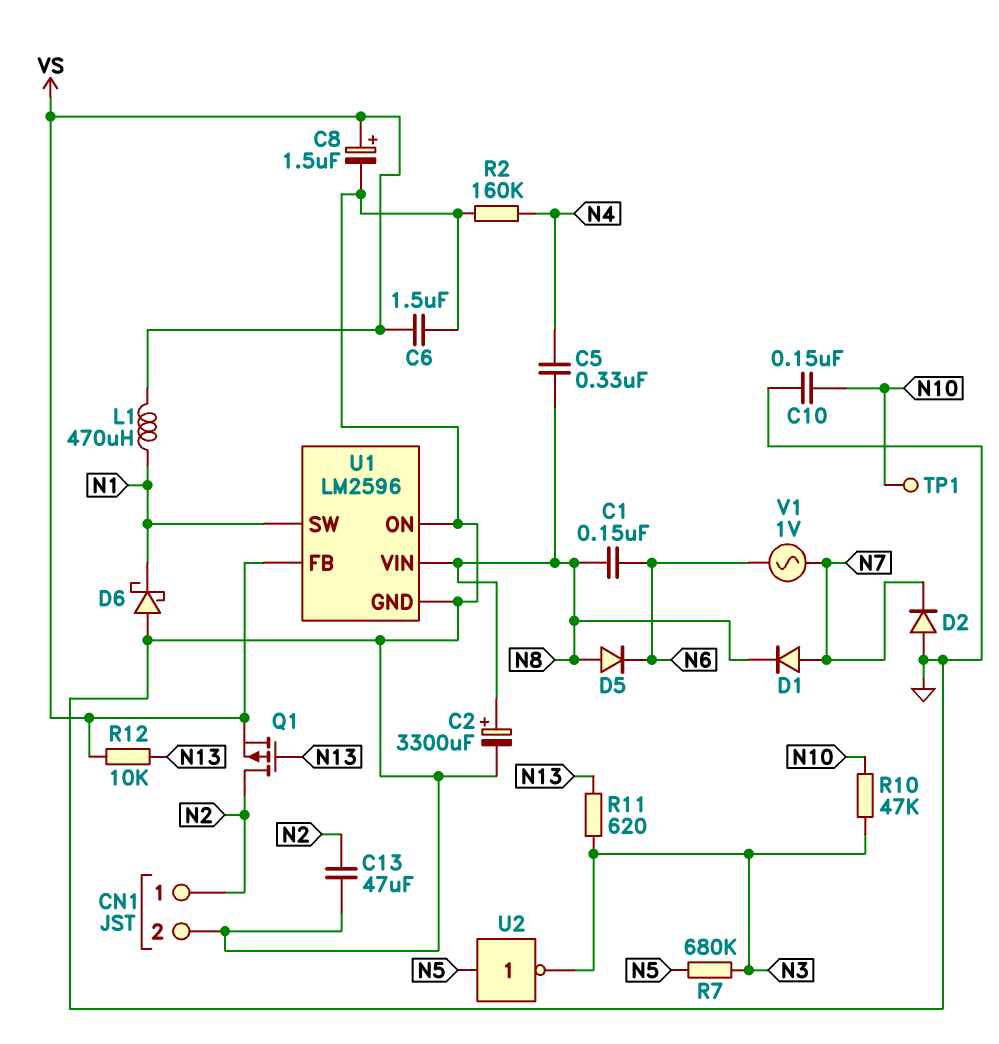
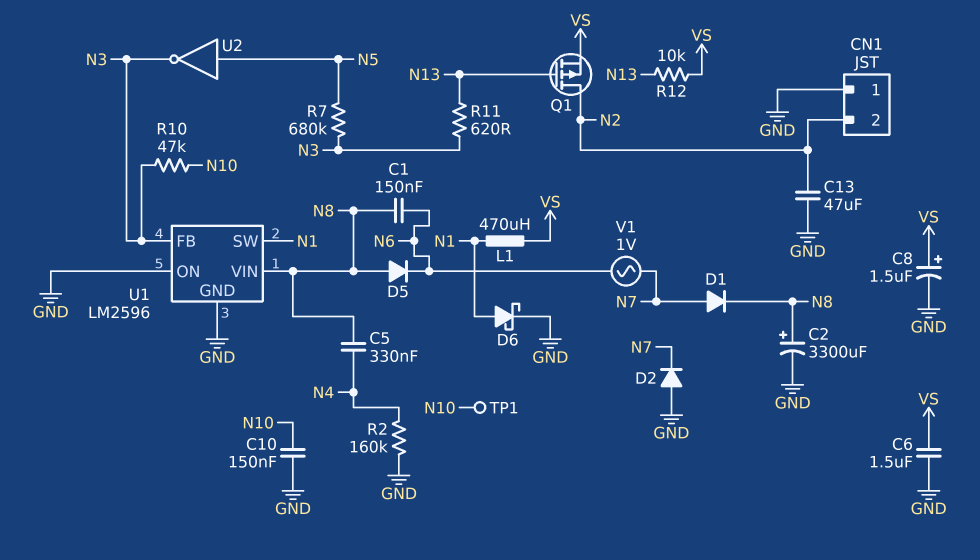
CN1 pin 1: N2 -> GND
CN1 pin 2: GND -> N2
D6: schottky (A GND, K N1) -> schottky (A N1, K GND)
U1 pin FB: VS -> N3

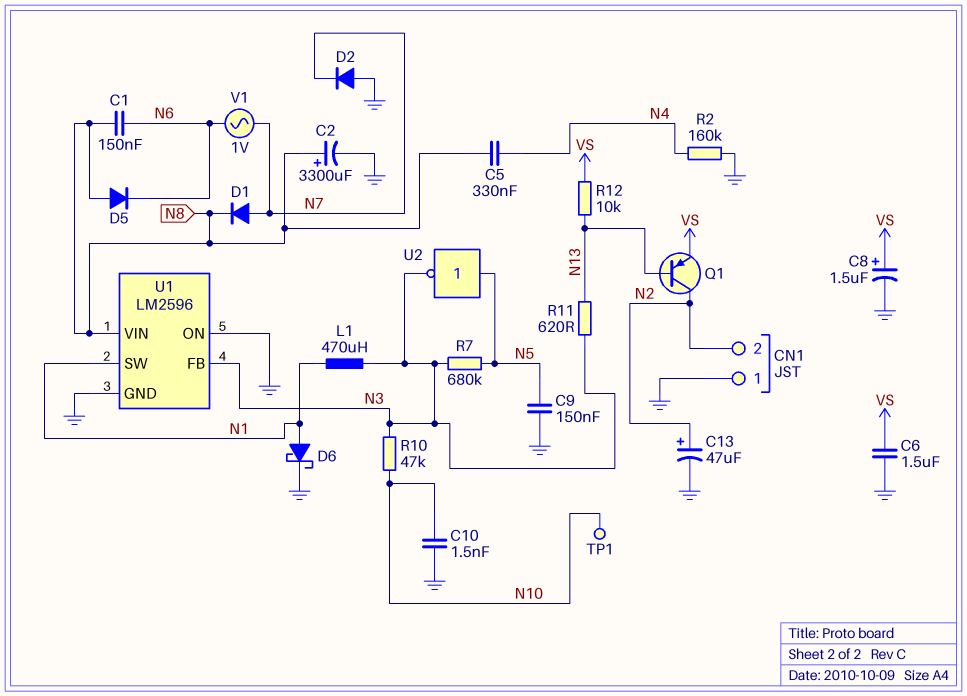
C9: none -> 150nF (GND, N5)
C10: 150nF (GND, N10) -> 1.5nF (GND, N10)
C13: 47uF (GND, N2) -> 47uF (plus N2, minus GND)
L1: 470uH (N1, VS) -> 470uH (N1, N3)
Q1: PMOS (G N13, D N2, S VS) -> PNP (B N13, C N2, E VS)

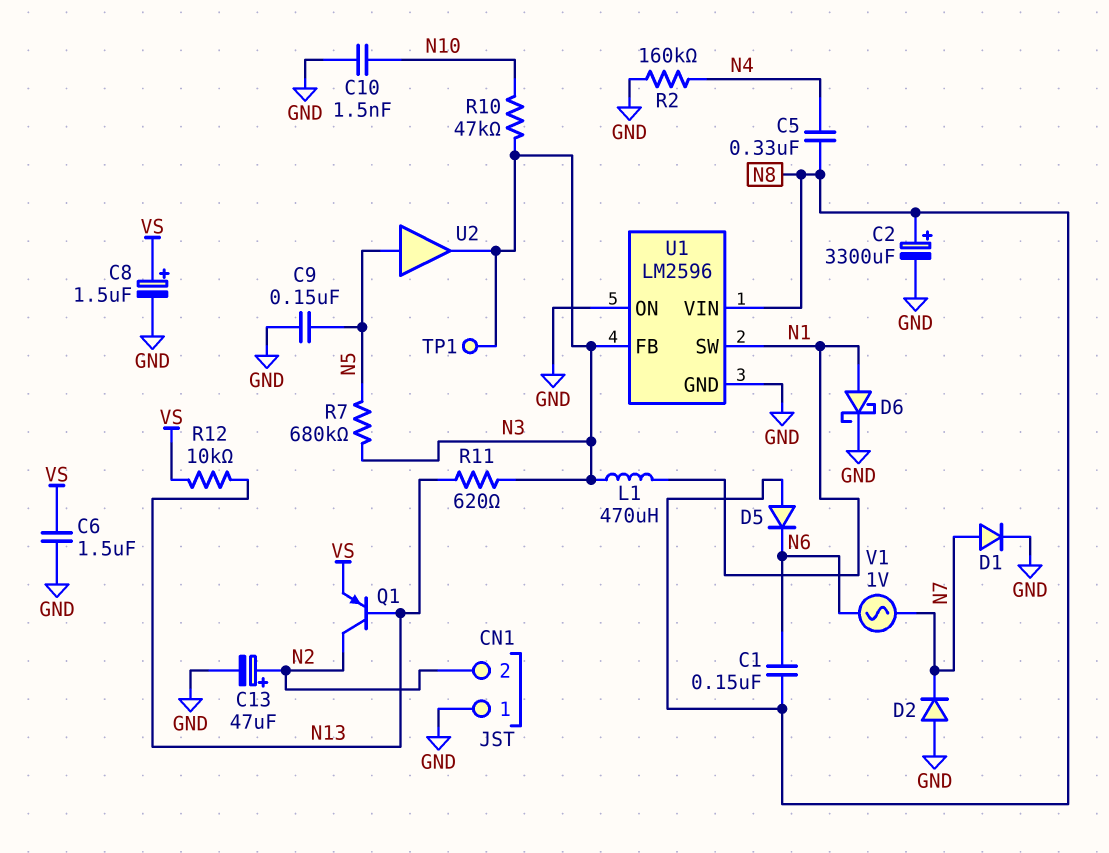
D1: diode (A N7, K N8) -> diode (A N7, K GND)
TP1: test point (N10) -> test point (N3)
U2: NOT (in N5, out N3) -> buffer (in N5, out N3)

